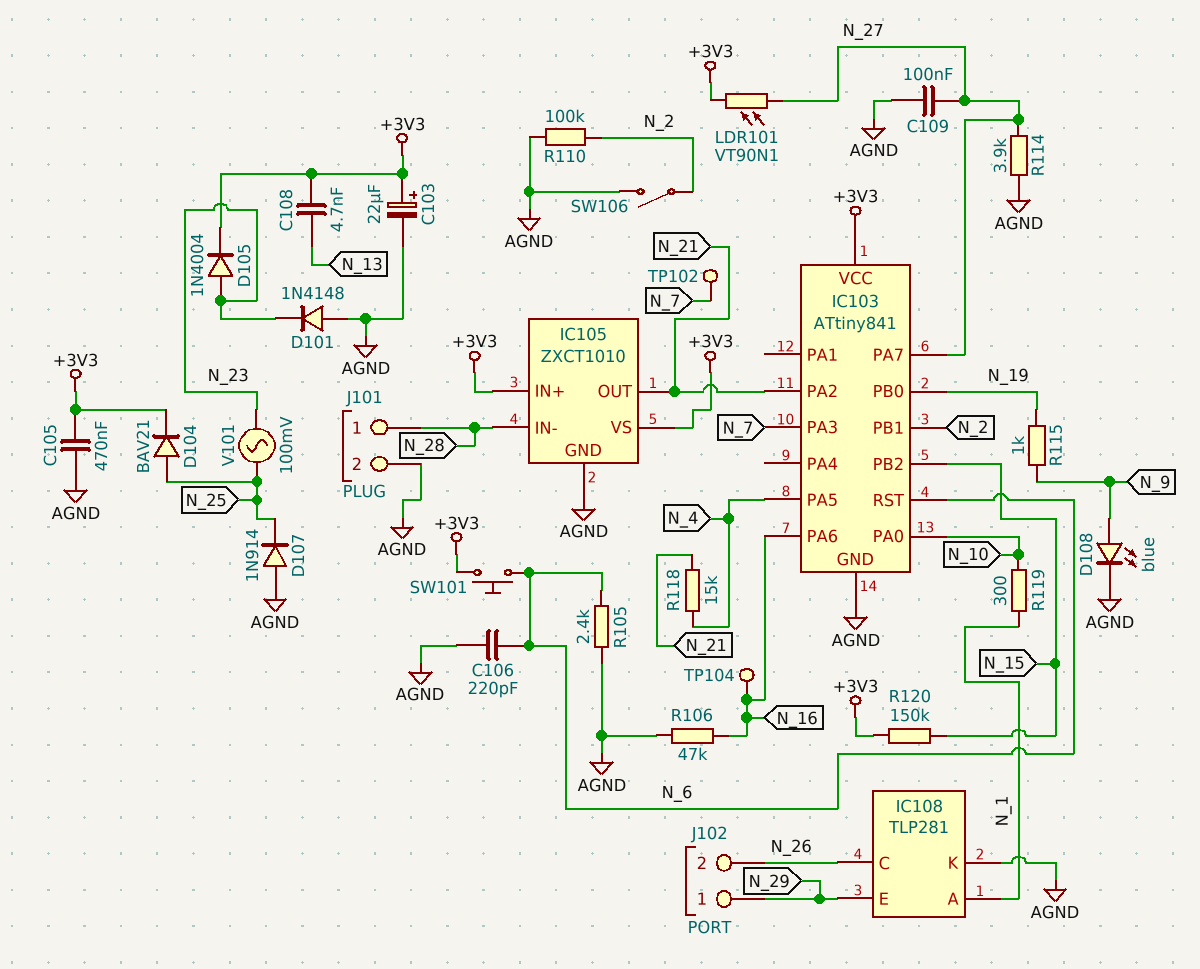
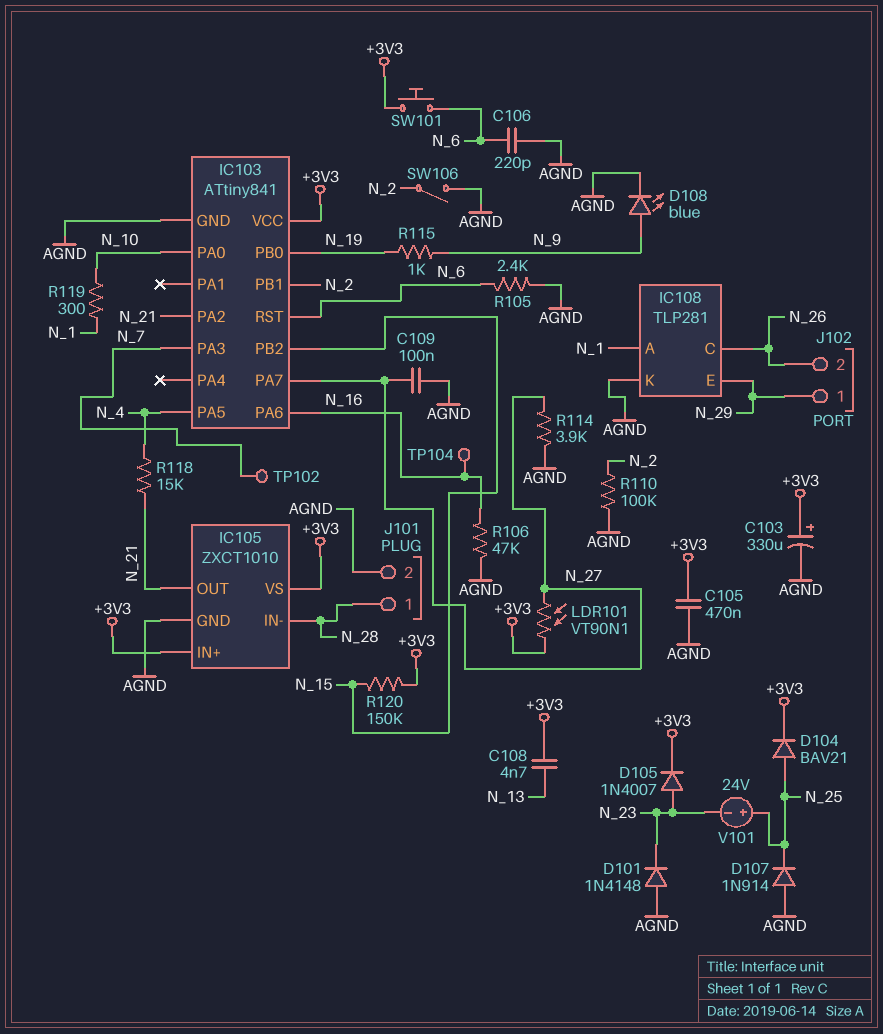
C103: 22uF (plus +3V3, minus AGND) -> 330uF (plus +3V3, minus AGND)
D105: diode 1N4004 (A N_23, K +3V3) -> diode 1N4007 (A N_23, K +3V3)
V101: AC 100mV (N_23, N_25) -> 24V (plus N_25, minus N_23)

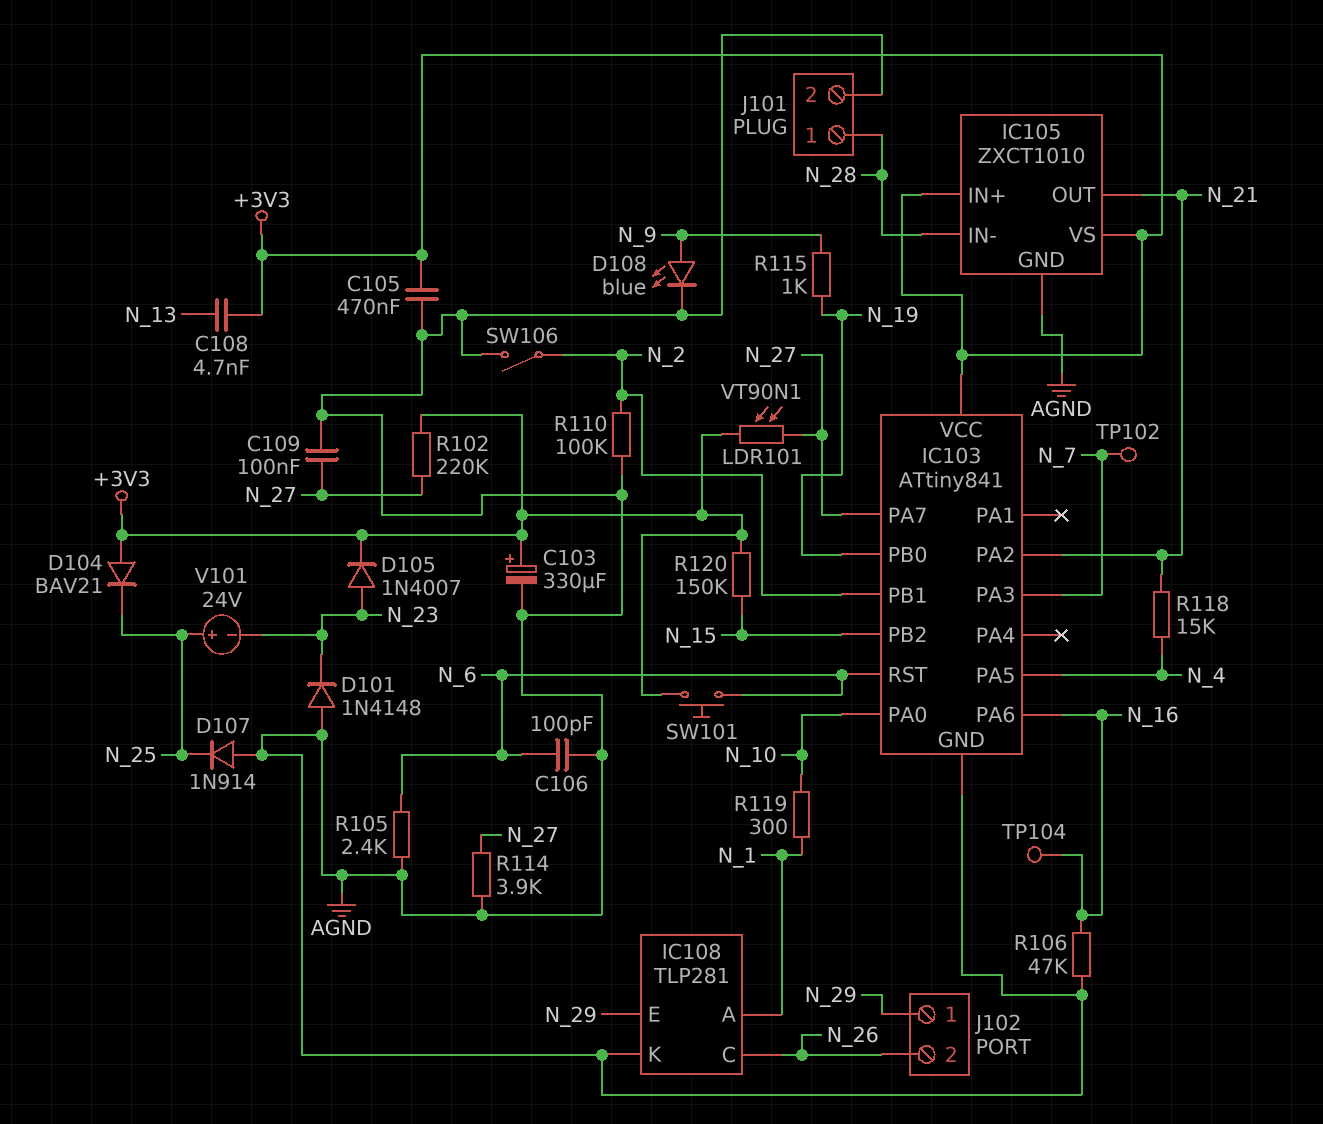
C106: 220pF (AGND, N_6) -> 100pF (AGND, N_6)
D104: diode BAV21 (A N_25, K +3V3) -> diode BAV21 (A +3V3, K N_25)
R102: none -> 220k (+3V3, N_27)

